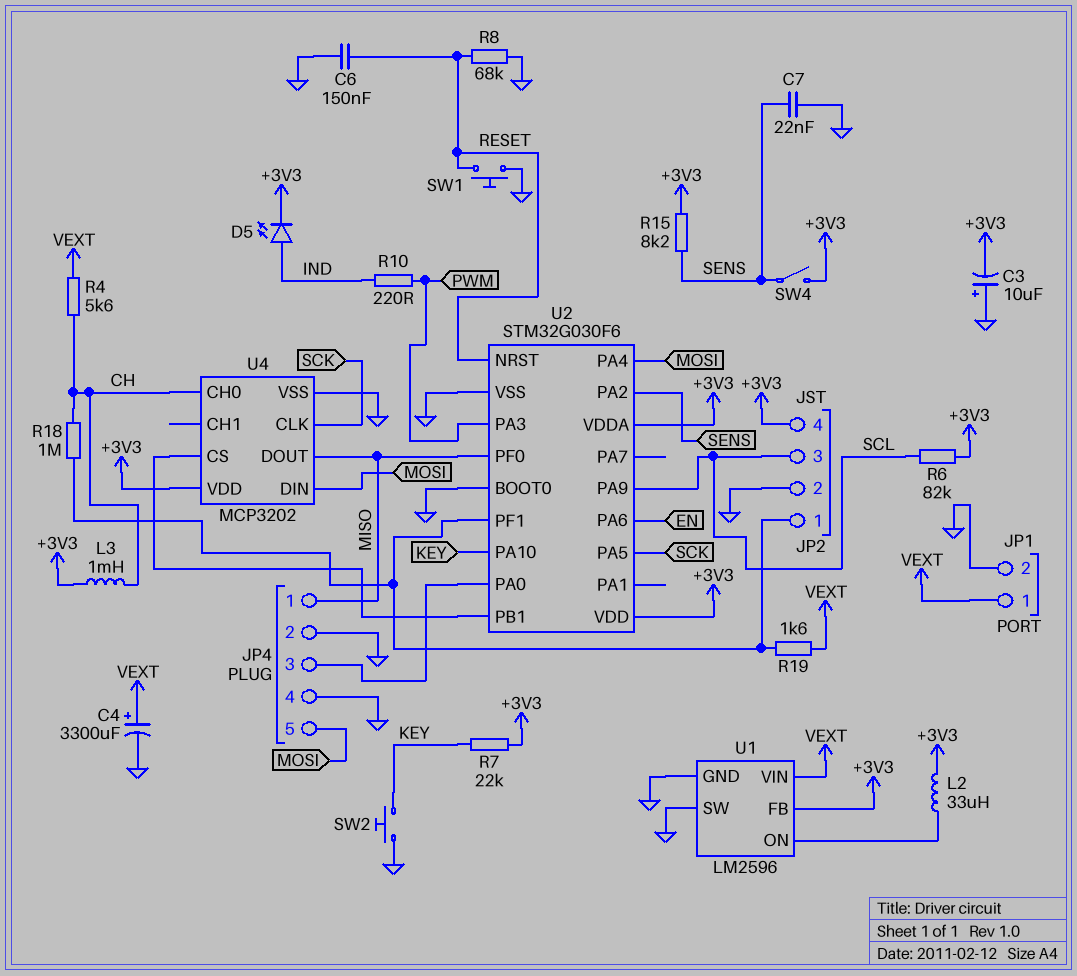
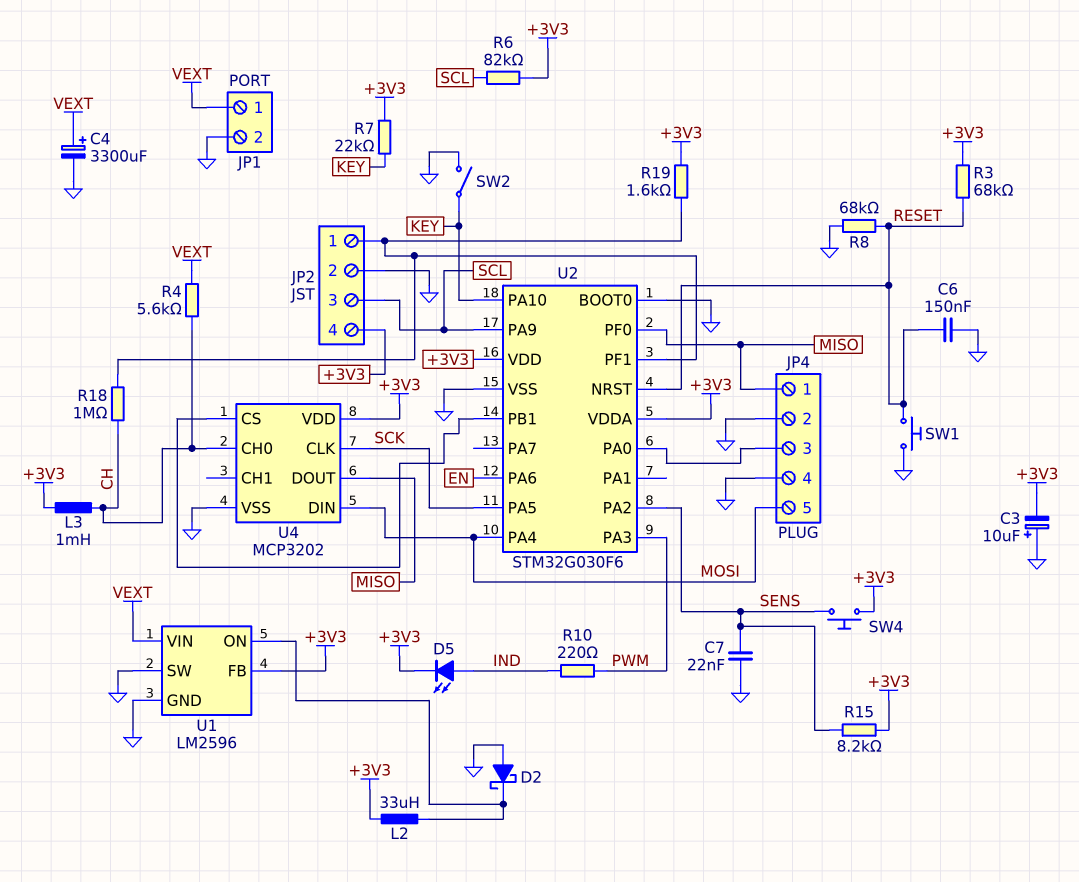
D2: none -> schottky (A GND, K U1/ON)
R3: none -> 68k (+3V3, RESET)
R19: 1.6k (JP2/1, VEXT) -> 1.6k (+3V3, JP2/1)
SW2: button (GND, KEY) -> switch (GND, KEY)
SW4: switch (+3V3, SENS) -> button (+3V3, SENS)

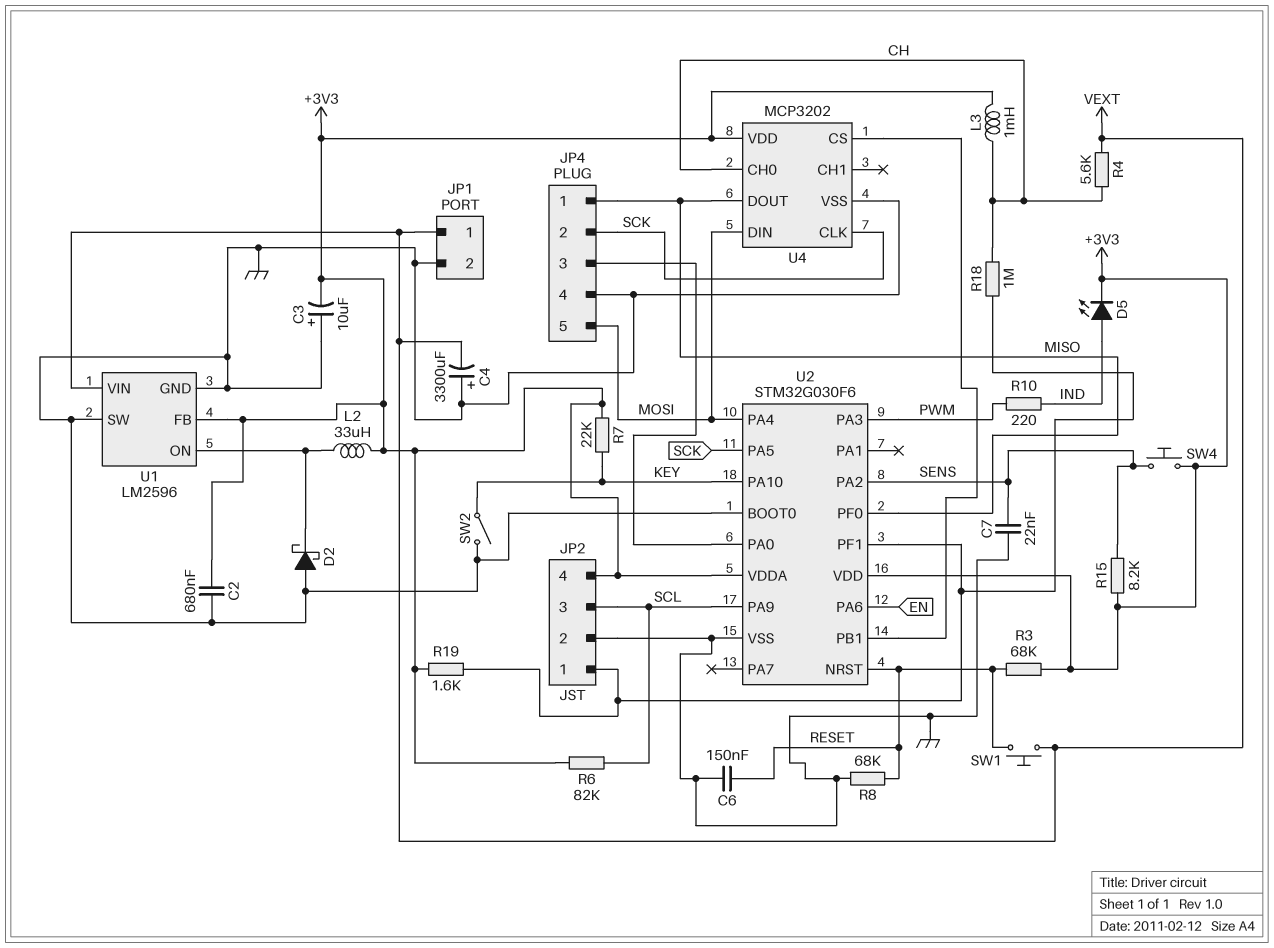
C2: none -> 680nF (+3V3, GND)
C4: 3300uF (plus VEXT, minus GND) -> 3300uF (plus GND, minus VEXT)
JP4 pin 2: GND -> SCK
SW1: button (GND, RESET) -> button (RESET, VEXT)

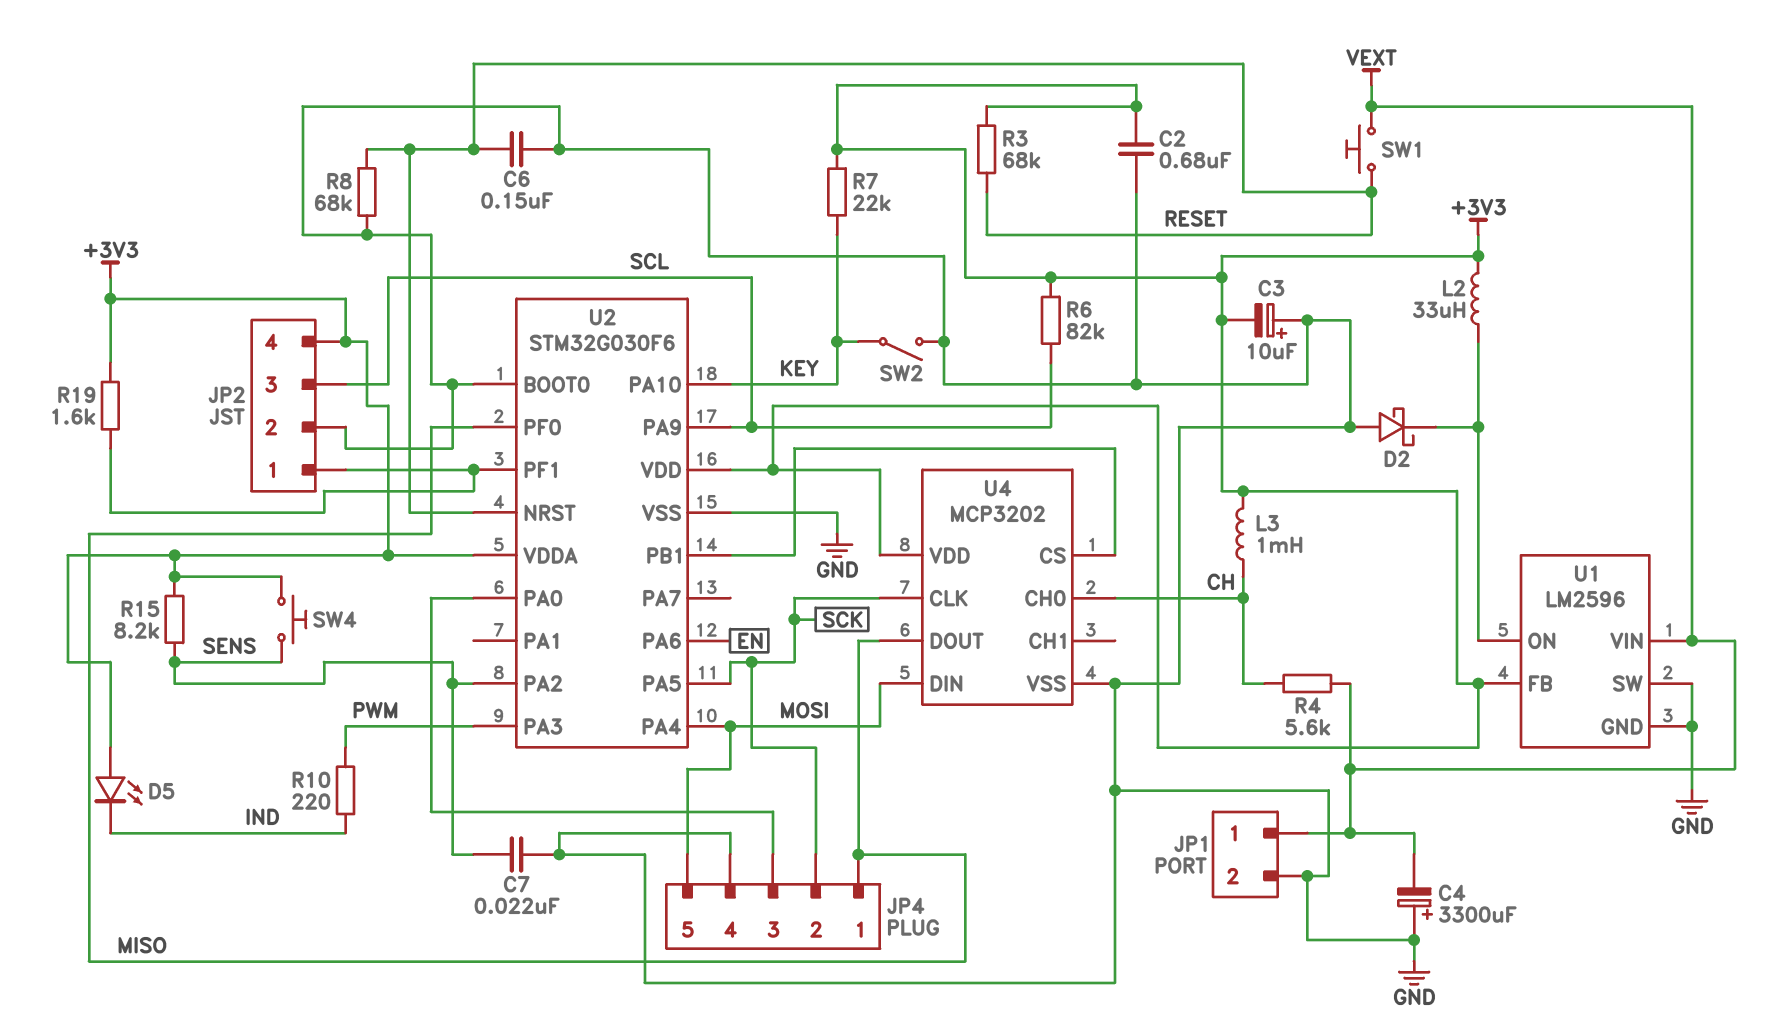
D5: LED (A IND, K +3V3) -> LED (A +3V3, K IND)
R18: 1M (CH, JP2/1) -> none

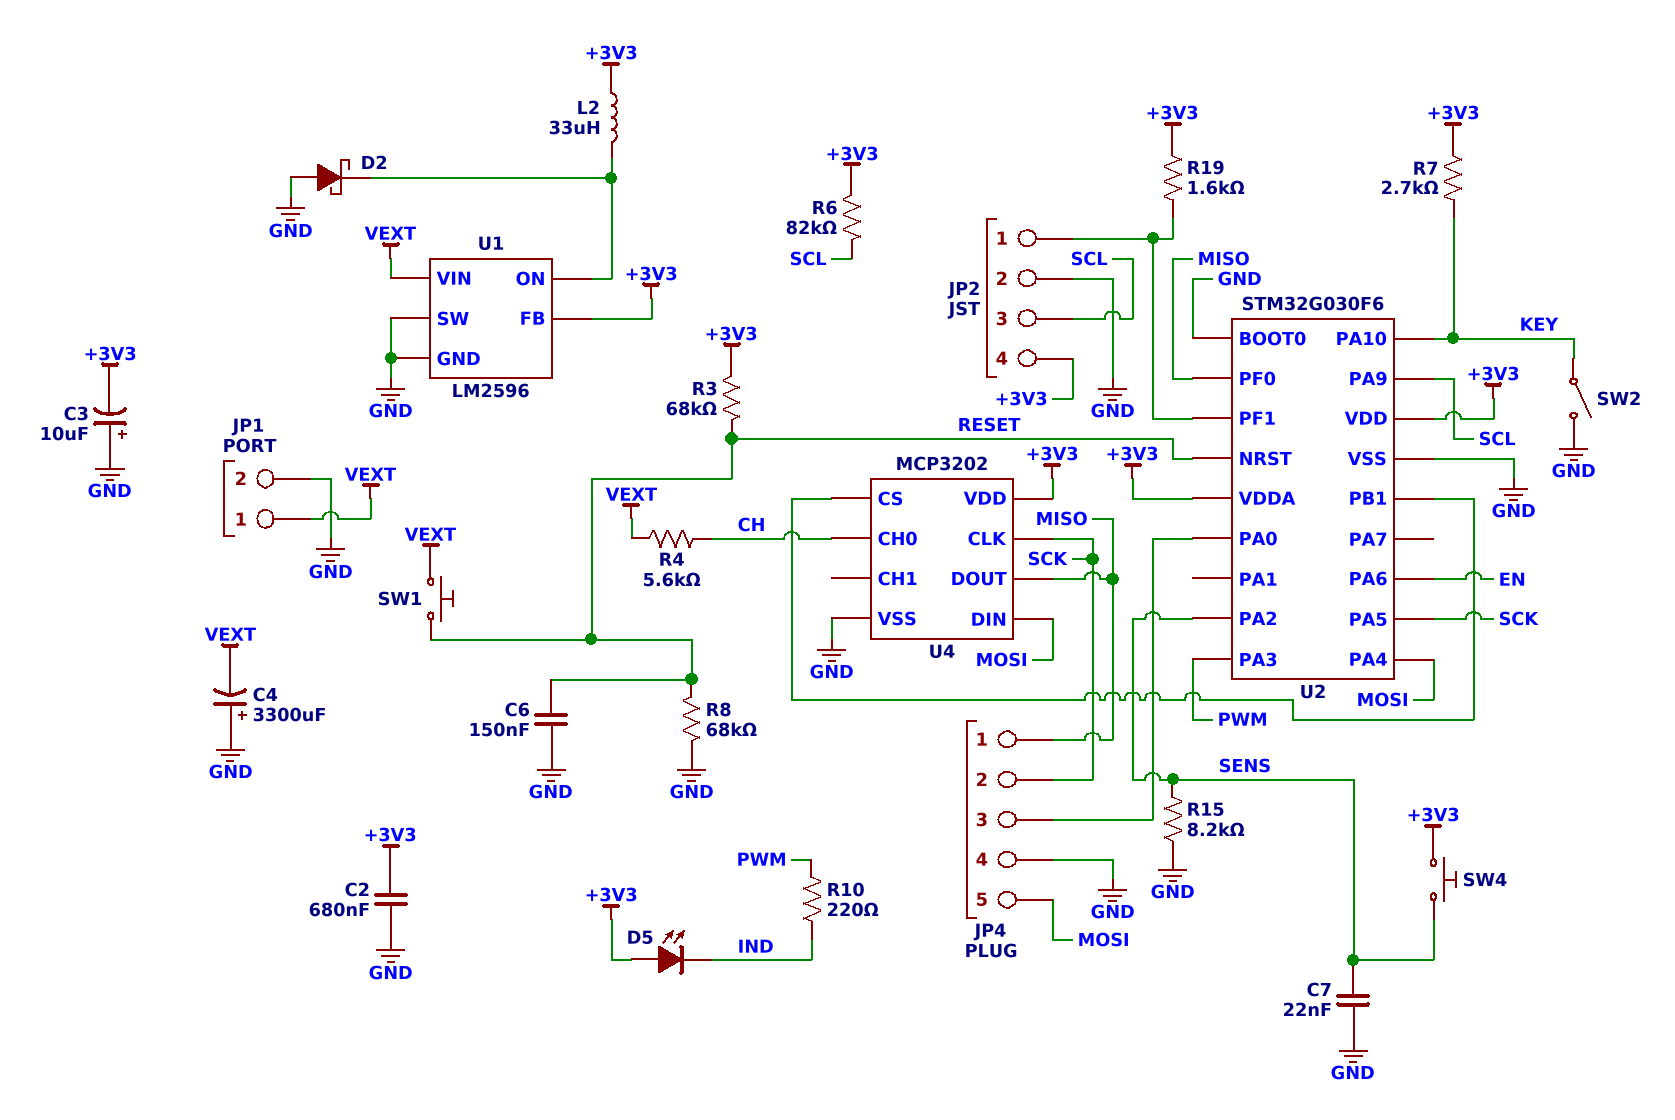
L3: 1mH (+3V3, CH) -> none
R7: 22k (+3V3, KEY) -> 2.7k (+3V3, KEY)
R15: 8.2k (+3V3, SENS) -> 8.2k (GND, SENS)

